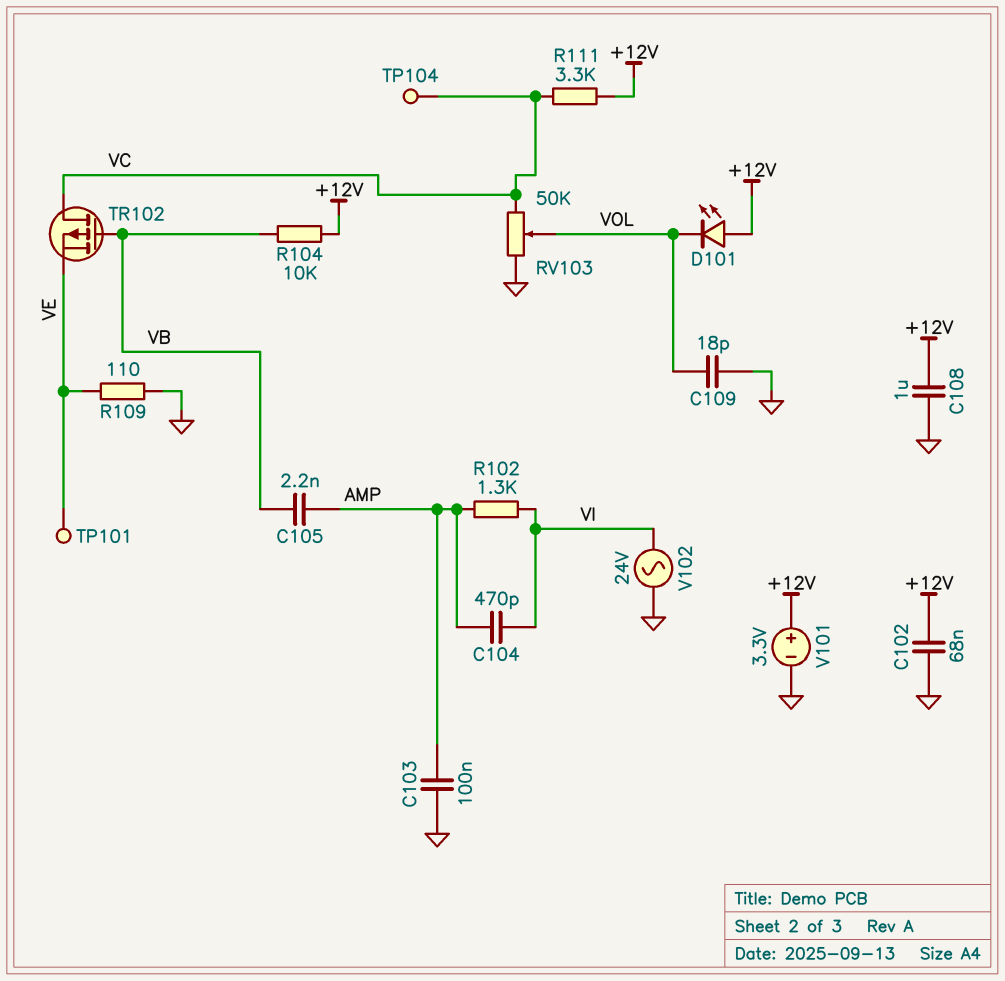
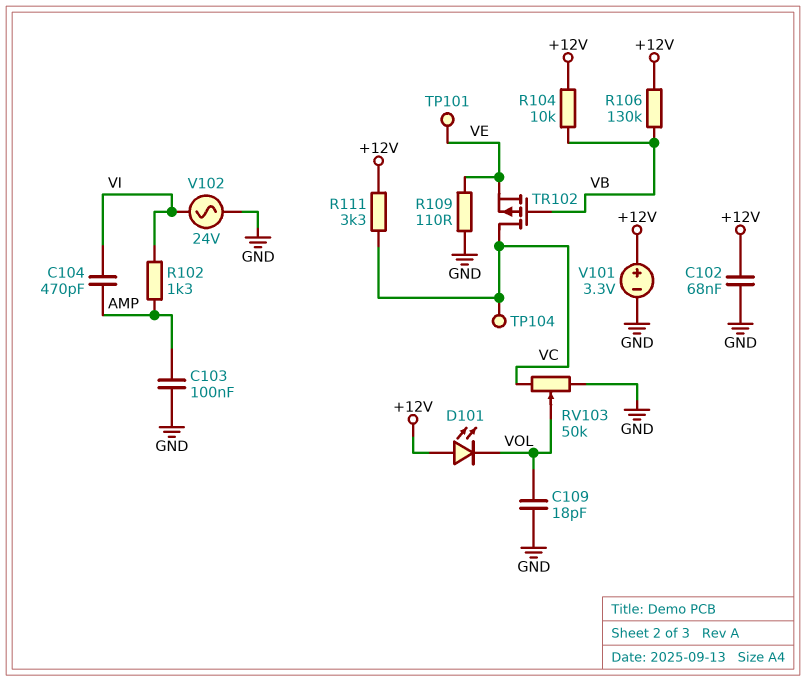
C105: 2.2nF (AMP, VB) -> none
C108: 1uF (+12V, GND) -> none
R106: none -> 130k (+12V, VB)

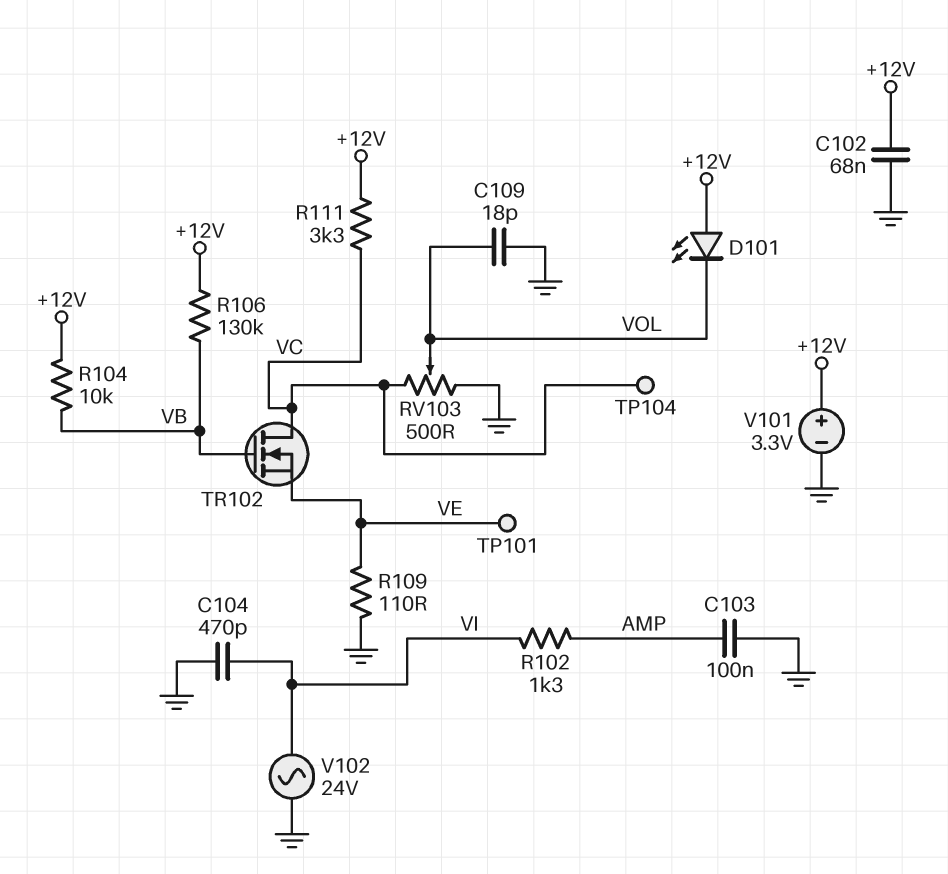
C104: 470pF (AMP, VI) -> 470pF (GND, VI)
RV103: 50k (GND, VC, wiper VOL) -> 500 (GND, VC, wiper VOL)
TR102: PMOS (G VB, D VC, S VE) -> NMOS (G VB, D VC, S VE)

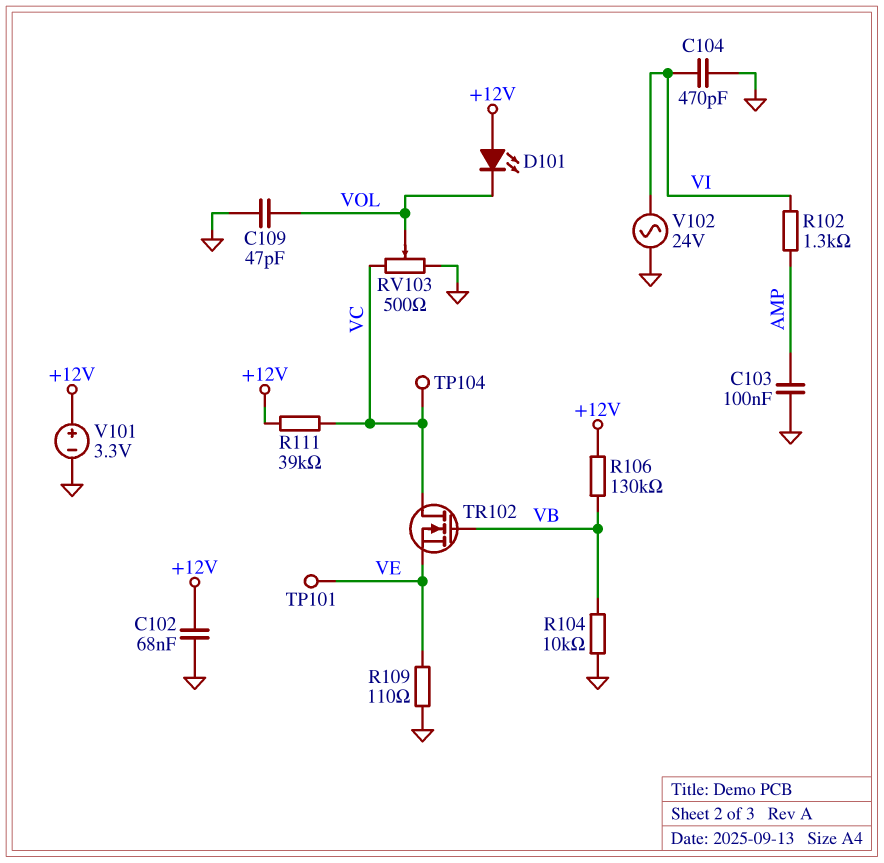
C109: 18pF (GND, VOL) -> 47pF (GND, VOL)
R104: 10k (+12V, VB) -> 10k (GND, VB)
R111: 3.3k (+12V, VC) -> 39k (+12V, VC)

